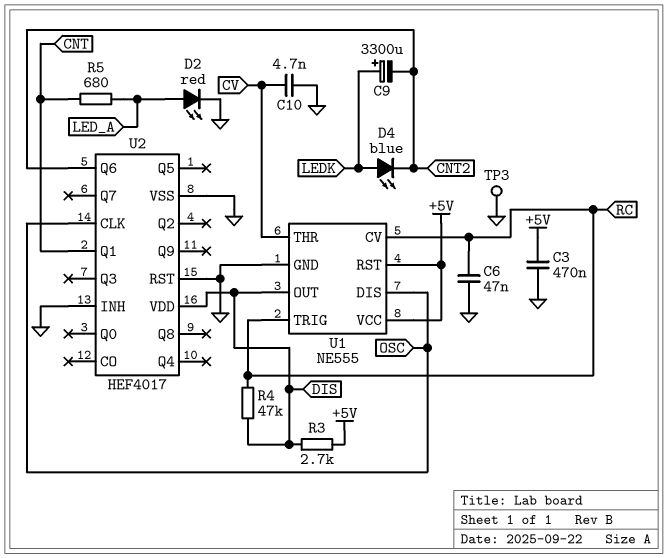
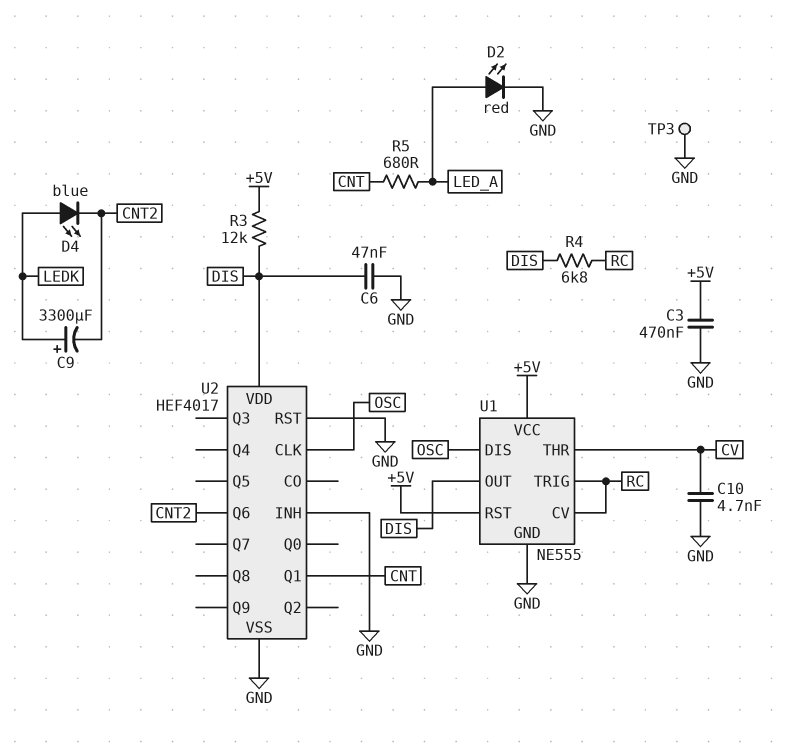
C6: 47nF (GND, RC) -> 47nF (DIS, GND)
R3: 2.7k (+5V, DIS) -> 12k (+5V, DIS)
R4: 47k (DIS, RC) -> 6.8k (DIS, RC)

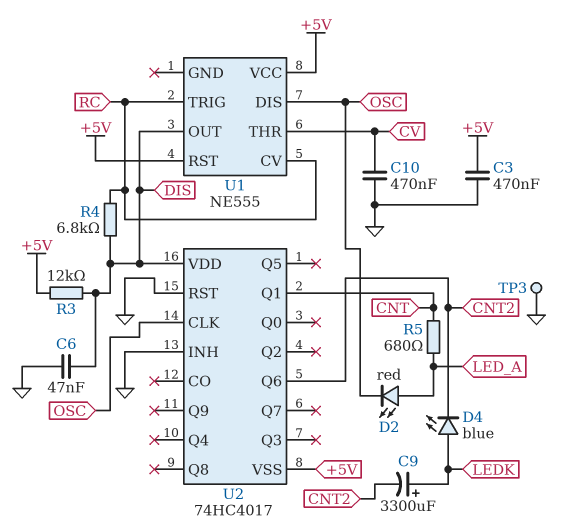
C10: 4.7nF (CV, GND) -> 470nF (CV, GND)
D2: LED red (A LED_A, K GND) -> LED red (A LED_A, K OSC)
U1 pin GND: GND -> none
U2: HEF4017 -> 74HC4017
U2 pin VSS: GND -> +5V

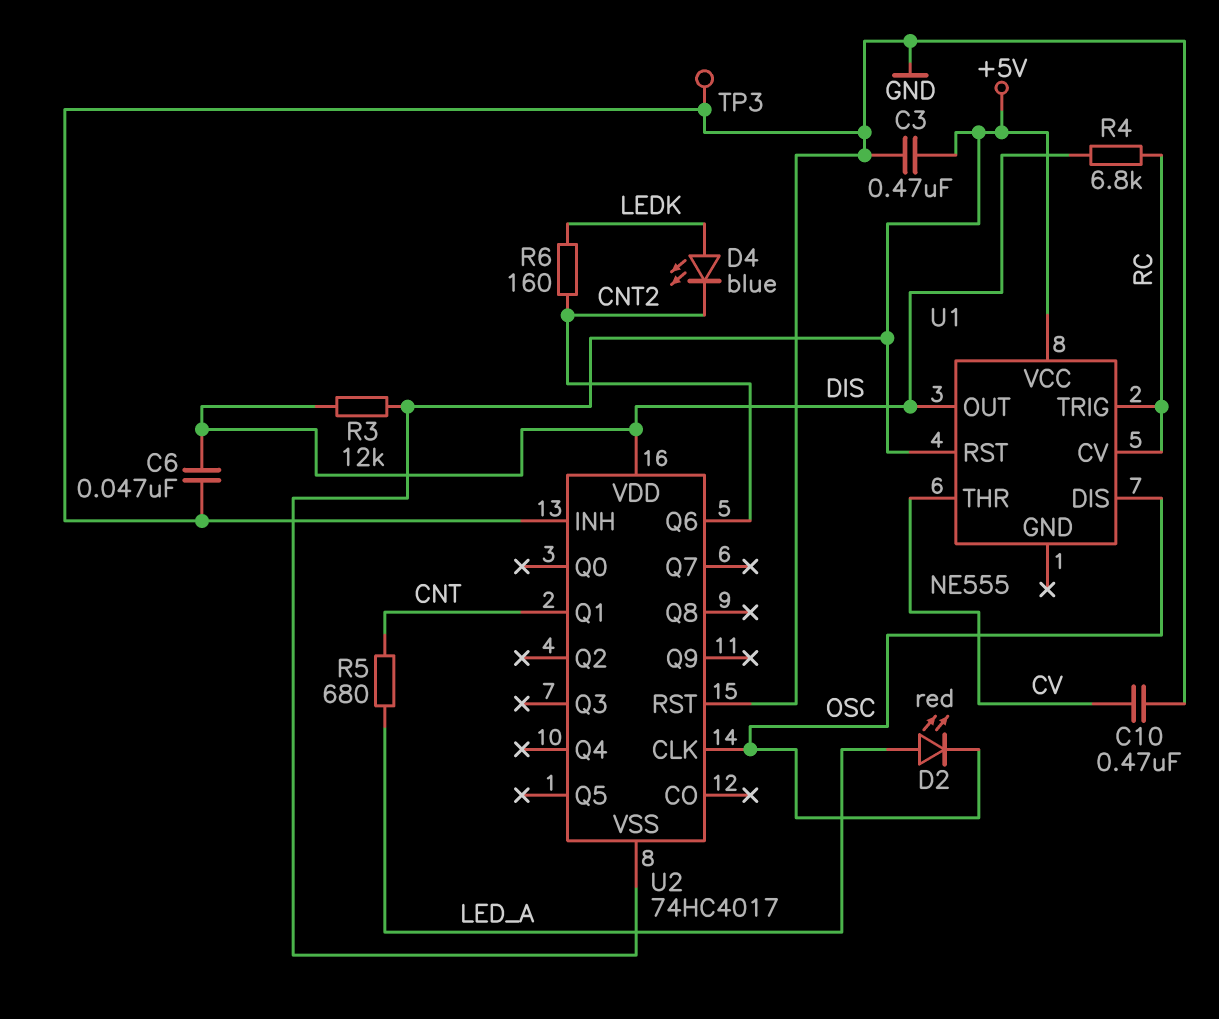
C9: 3300uF (plus LEDK, minus CNT2) -> none
R6: none -> 160 (CNT2, LEDK)

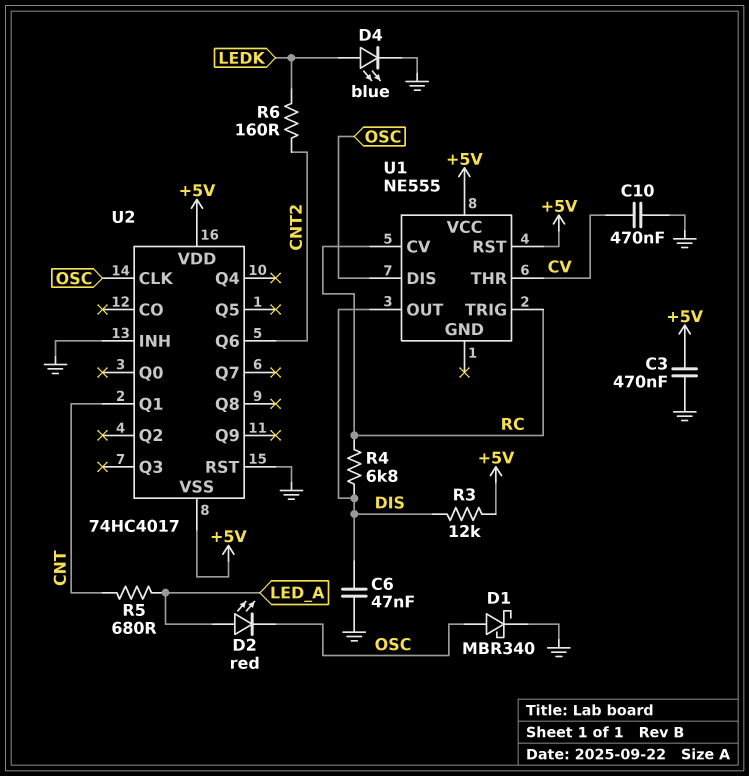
D1: none -> schottky MBR340 (A OSC, K GND)
D4: LED blue (A LEDK, K CNT2) -> LED blue (A LEDK, K GND)
TP3: test point (GND) -> none
U2 pin VDD: DIS -> +5V

